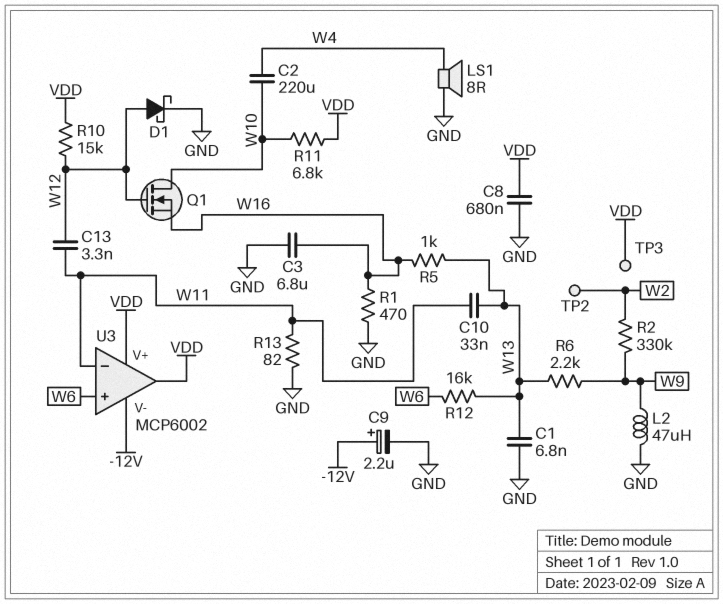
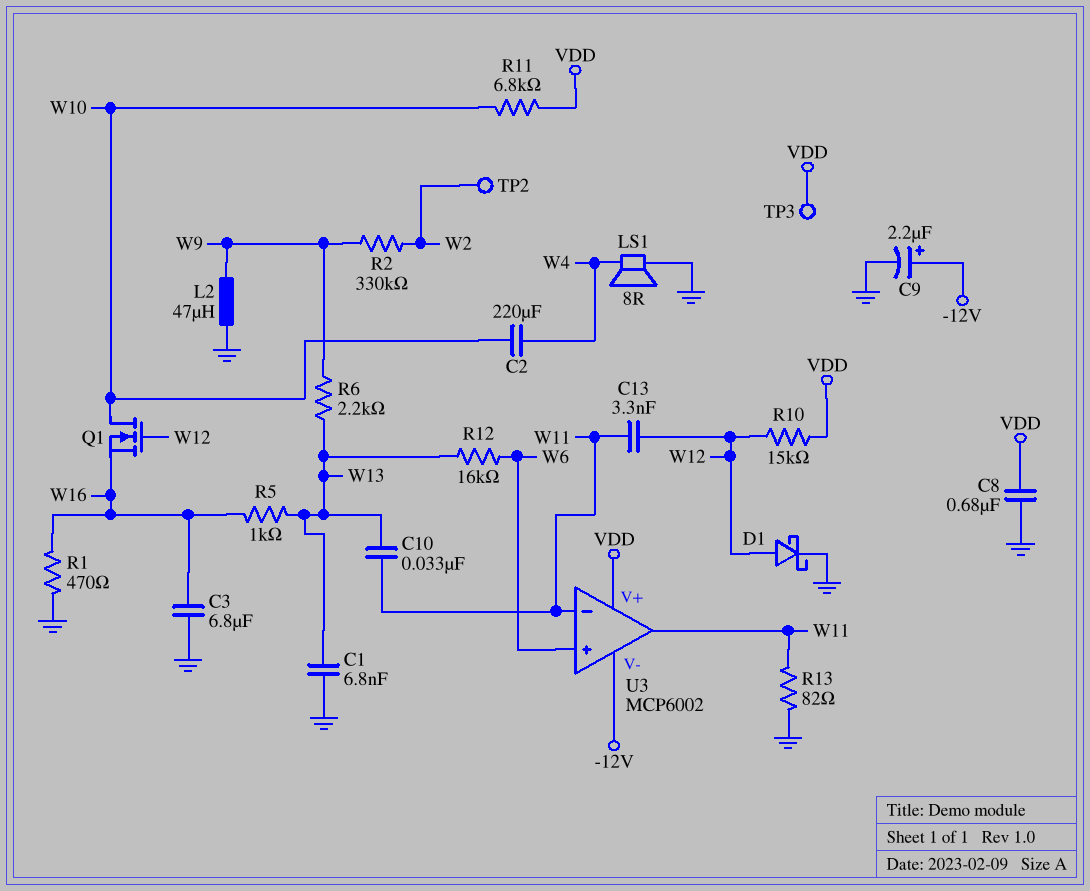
U3 pin out: VDD -> W11

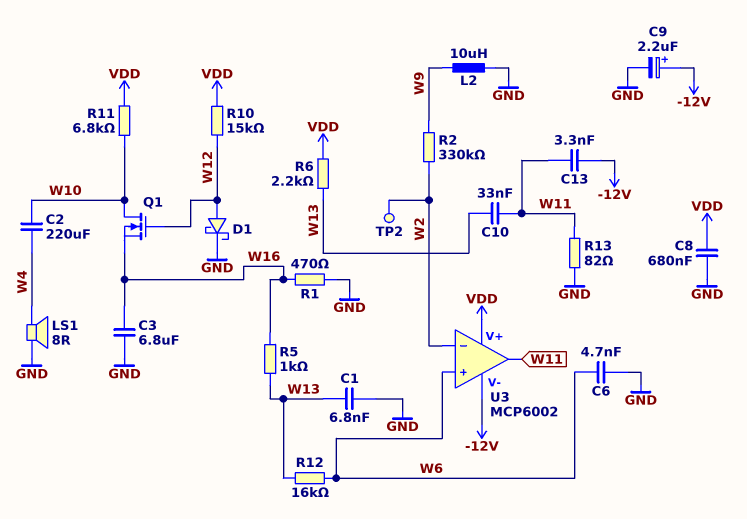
C6: none -> 4.7nF (GND, W6)
C13: 3.3nF (W11, W12) -> 3.3nF (-12V, W11)
L2: 47uH (GND, W9) -> 10uH (GND, W9)
R6: 2.2k (W9, W13) -> 2.2k (VDD, W13)
TP3: test point (VDD) -> none
U3 pin in-: W11 -> W2

